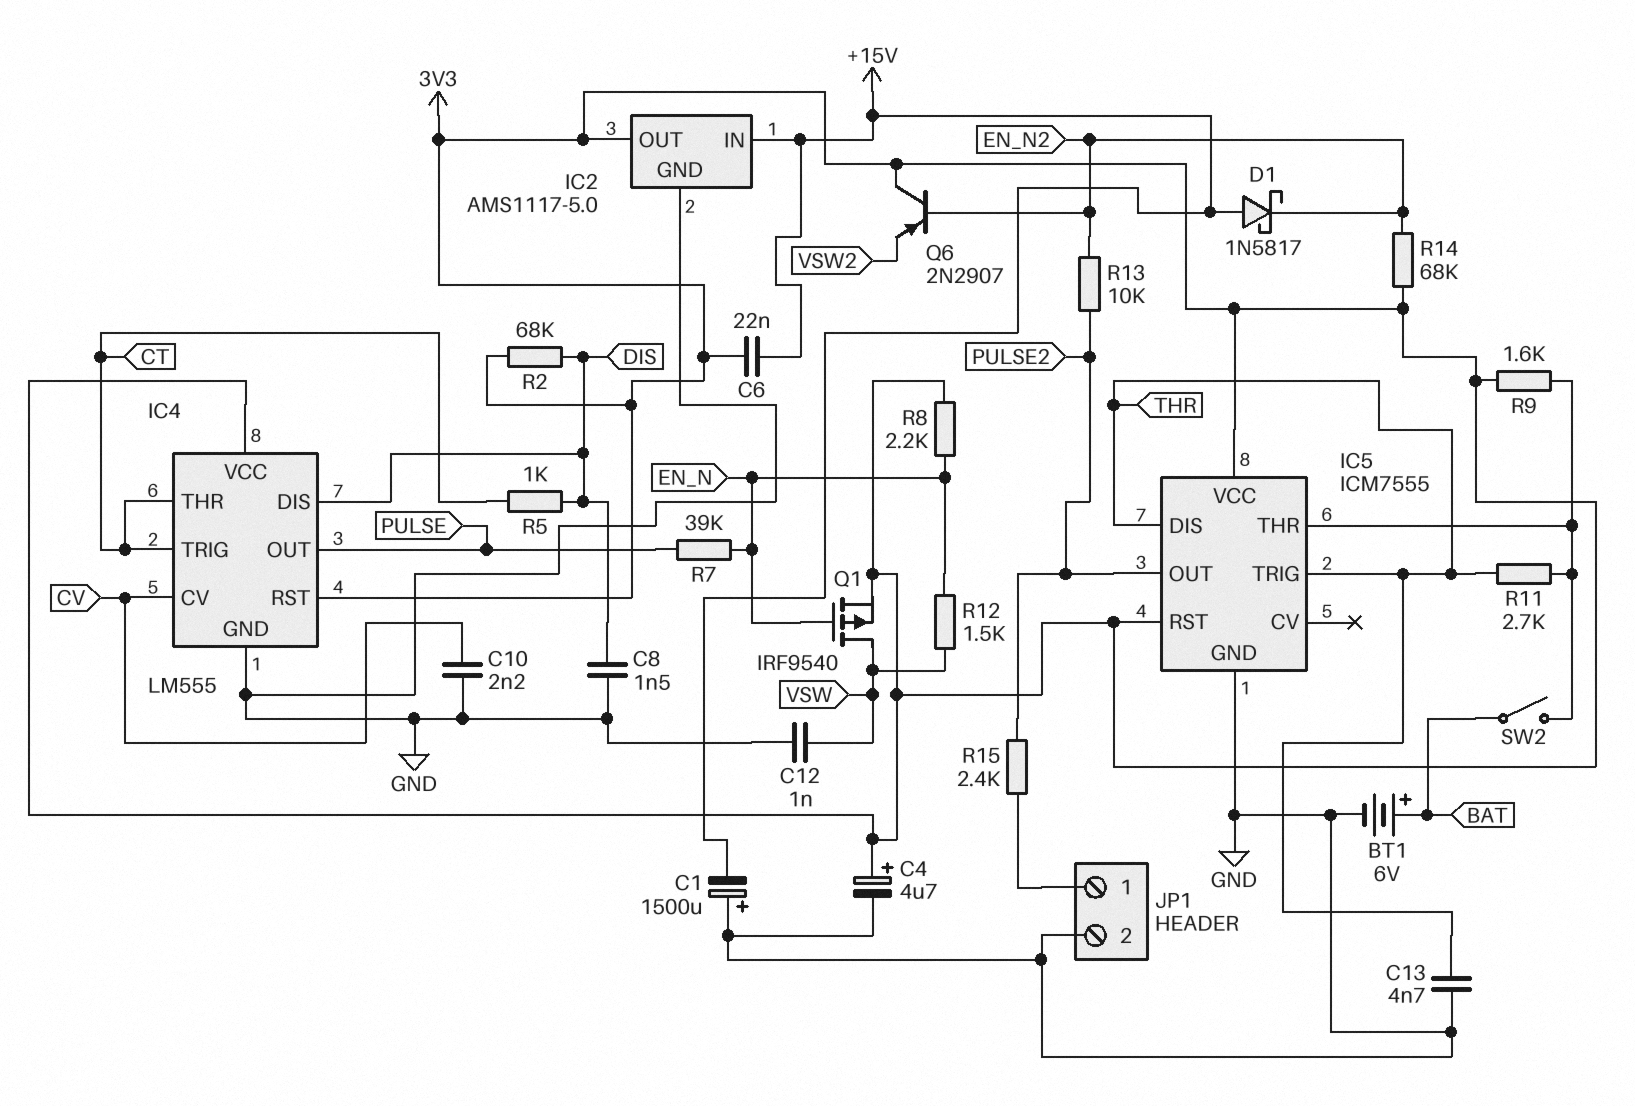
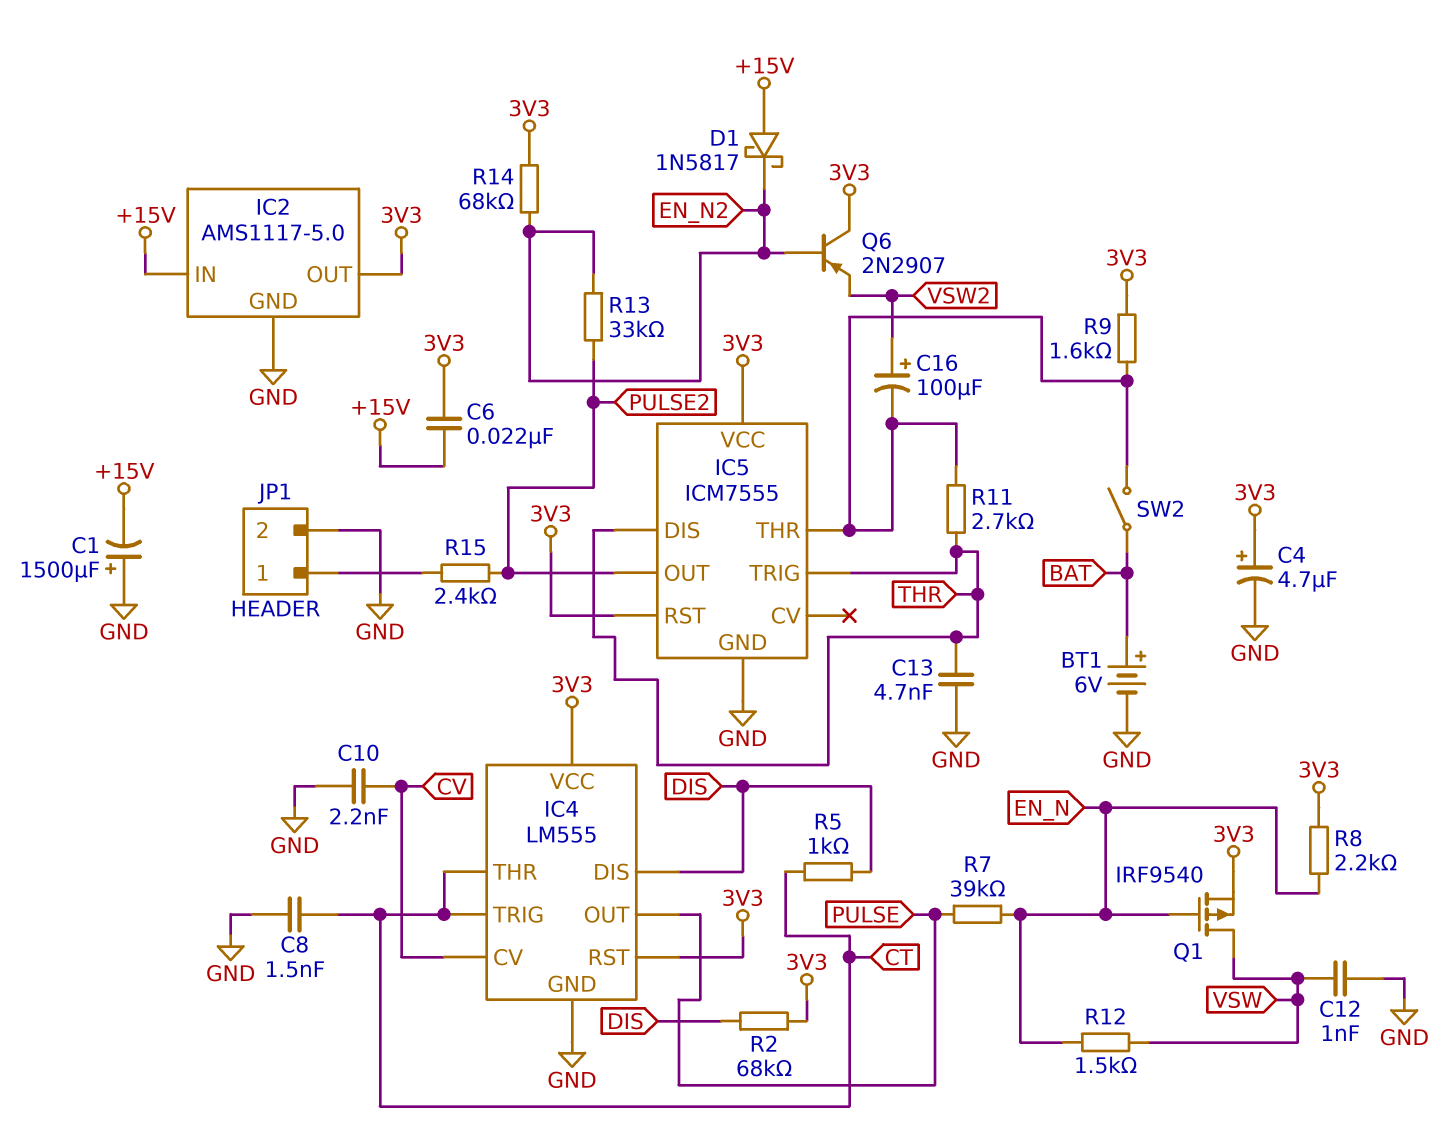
C8: 1.5nF (DIS, GND) -> 1.5nF (CT, GND)
C16: none -> 100uF (plus VSW2, minus IC5/THR)
R13: 10k (EN_N2, PULSE2) -> 33k (EN_N2, PULSE2)

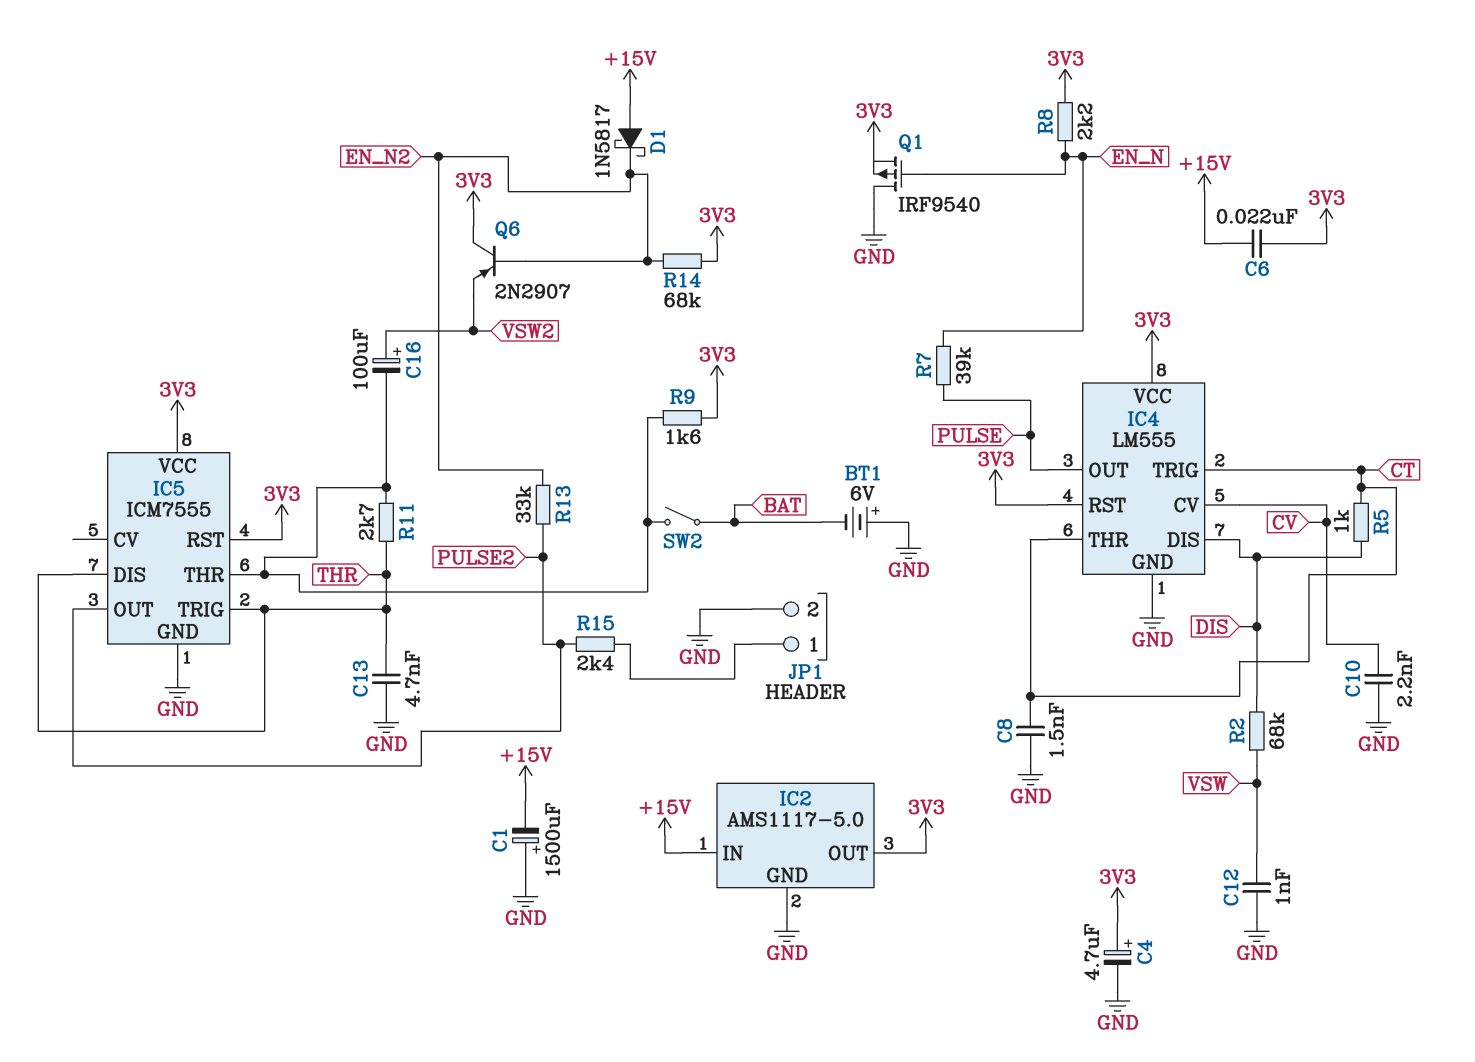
BT1: 6V (plus BAT, minus GND) -> 6V (plus GND, minus BAT)
Q1: PMOS IRF9540 (G EN_N, D VSW, S 3V3) -> PMOS IRF9540 (G EN_N, D GND, S 3V3)
R2: 68k (3V3, DIS) -> 68k (DIS, VSW)
R12: 1.5k (EN_N, VSW) -> none

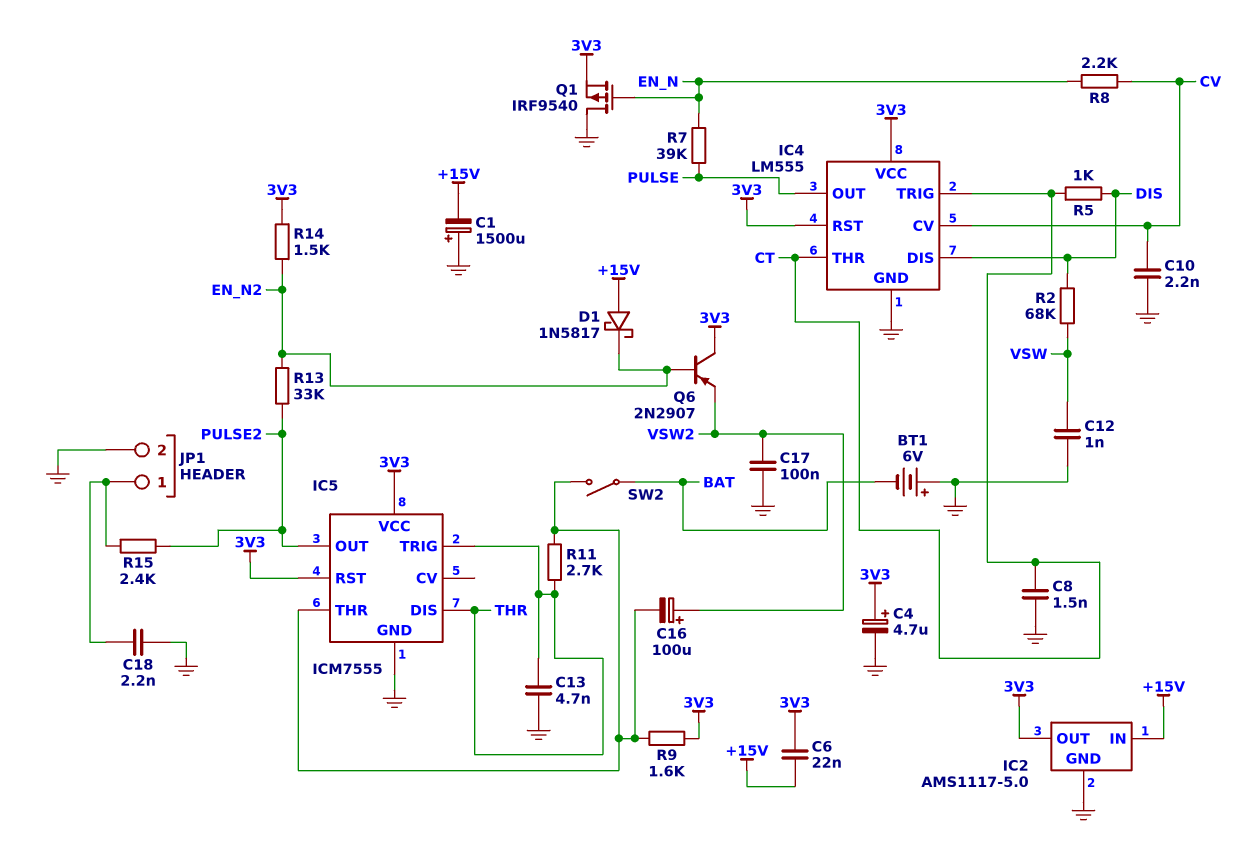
C17: none -> 100nF (GND, VSW2)
C18: none -> 2.2nF (GND, JP1/1)
R8: 2.2k (3V3, EN_N) -> 2.2k (CV, EN_N)
R14: 68k (3V3, EN_N2) -> 1.5k (3V3, EN_N2)

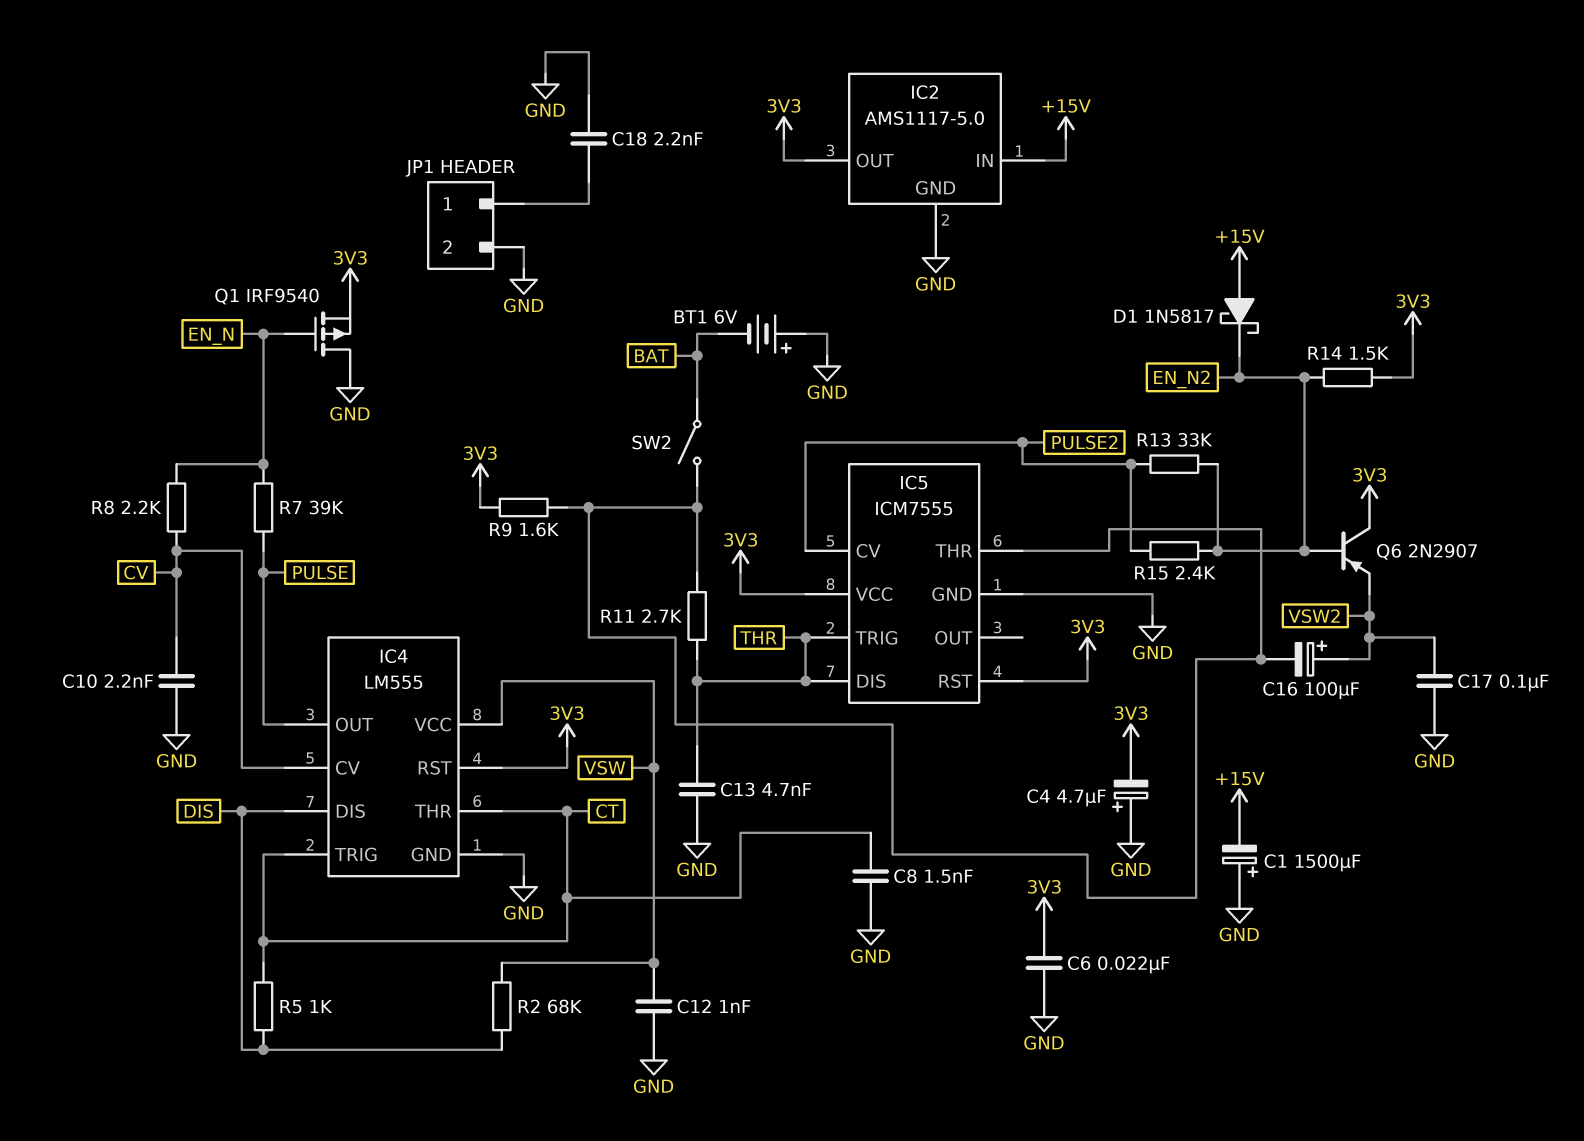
C4: 4.7uF (plus 3V3, minus GND) -> 4.7uF (plus GND, minus 3V3)
C6: 22nF (+15V, 3V3) -> 22nF (3V3, GND)
IC4 pin VCC: 3V3 -> VSW
IC5 pin CV: none -> PULSE2
IC5 pin OUT: PULSE2 -> none
R15: 2.4k (JP1/1, PULSE2) -> 2.4k (EN_N2, PULSE2)

